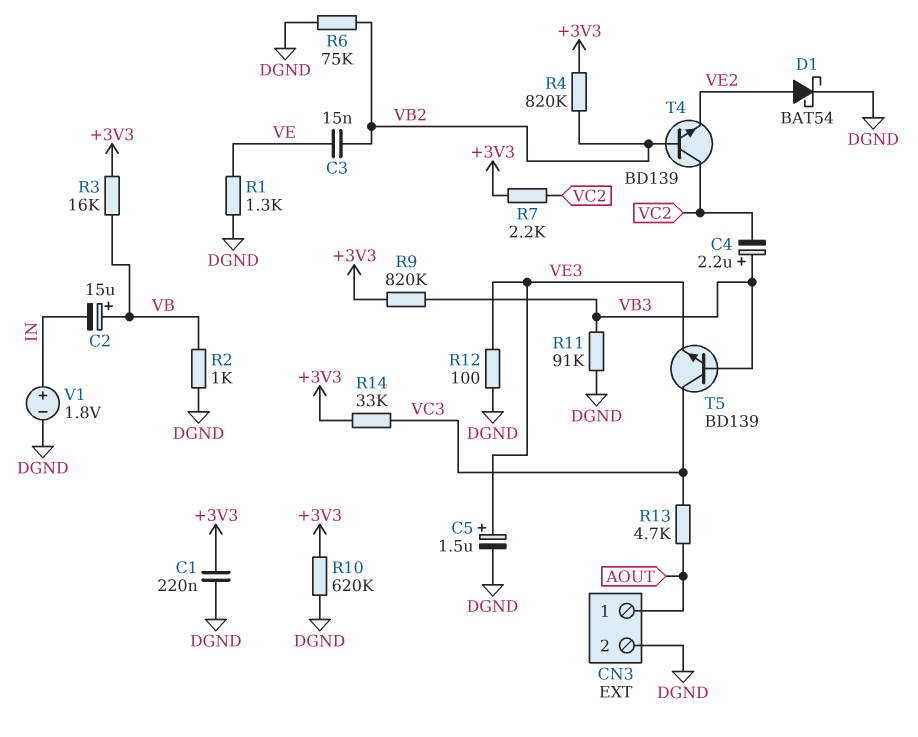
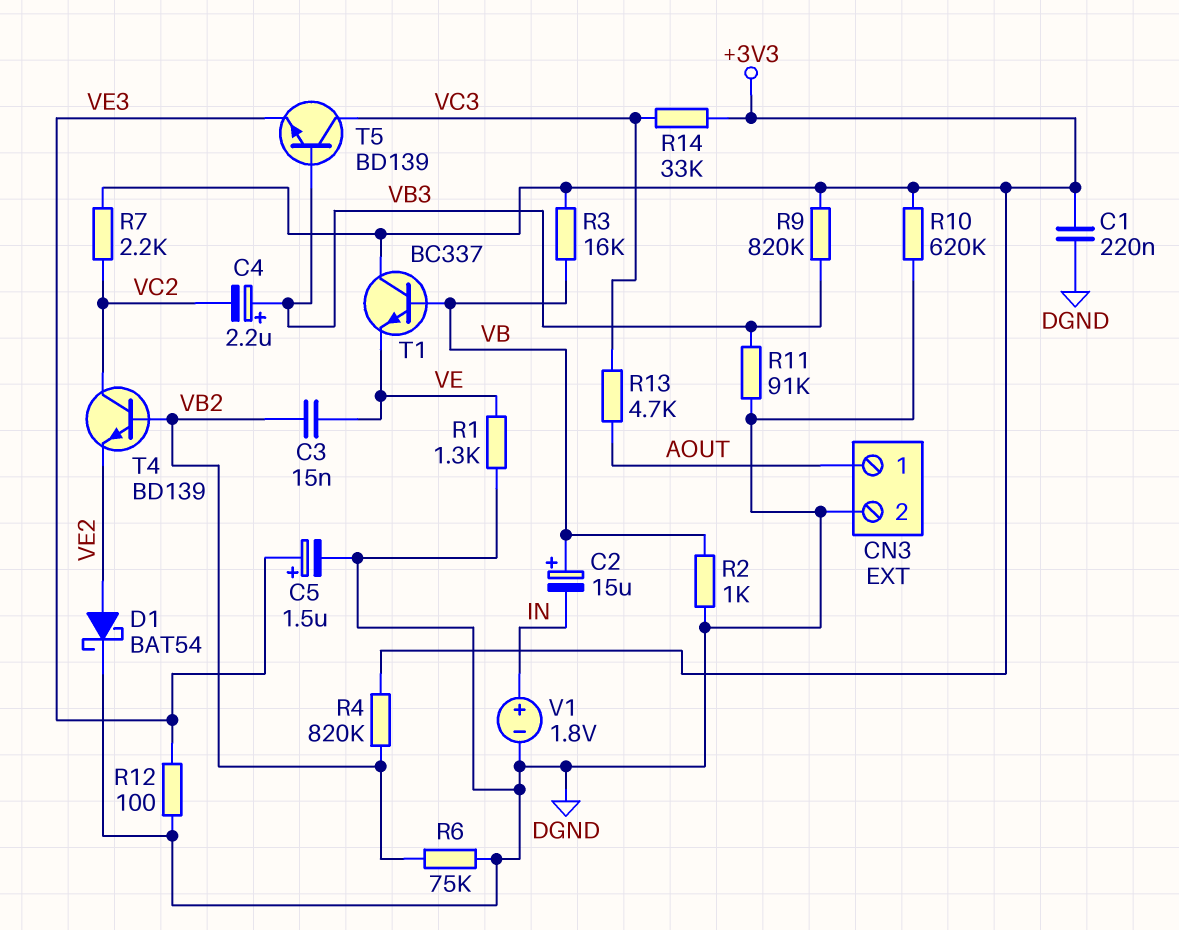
T1: none -> NPN BC337 (B VB, C +3V3, E VE)

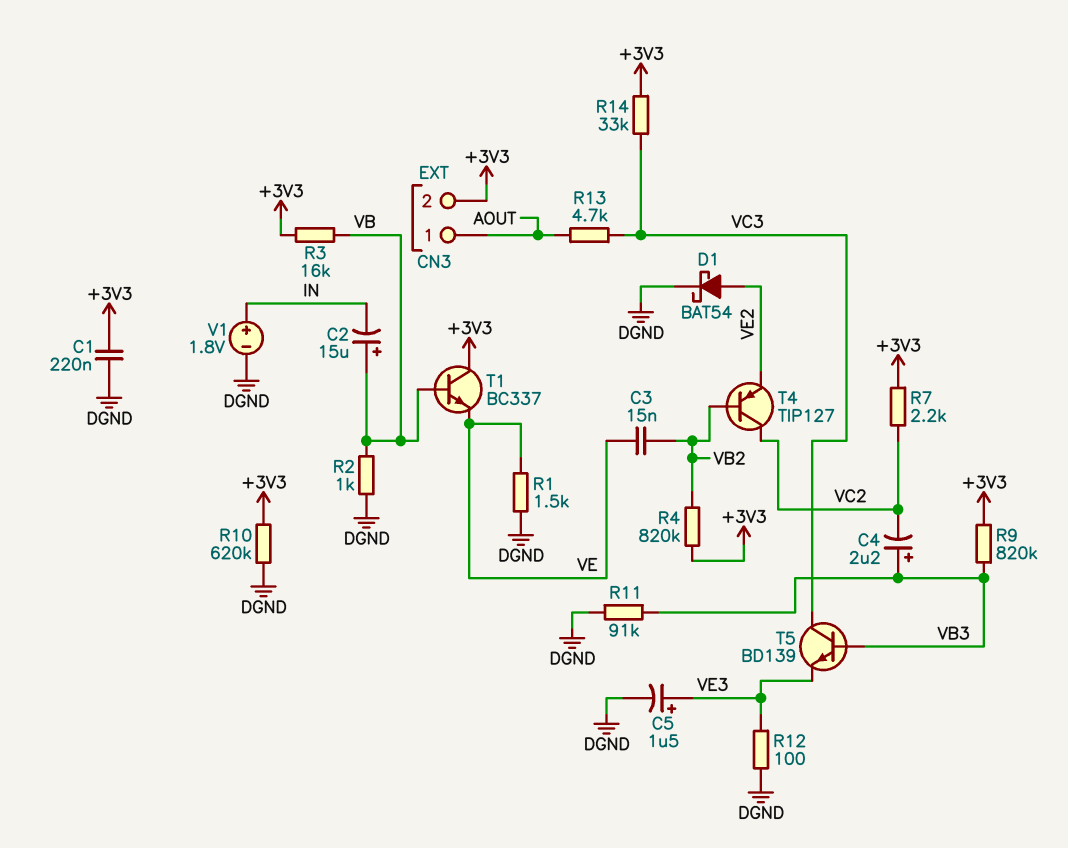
CN3 pin 2: DGND -> +3V3
R1: 1.3k (DGND, VE) -> 1.5k (DGND, VE)
R6: 75k (DGND, VB2) -> none
T4: NPN BD139 (B VB2, C VC2, E VE2) -> PNP TIP127 (B VB2, C VC2, E VE2)

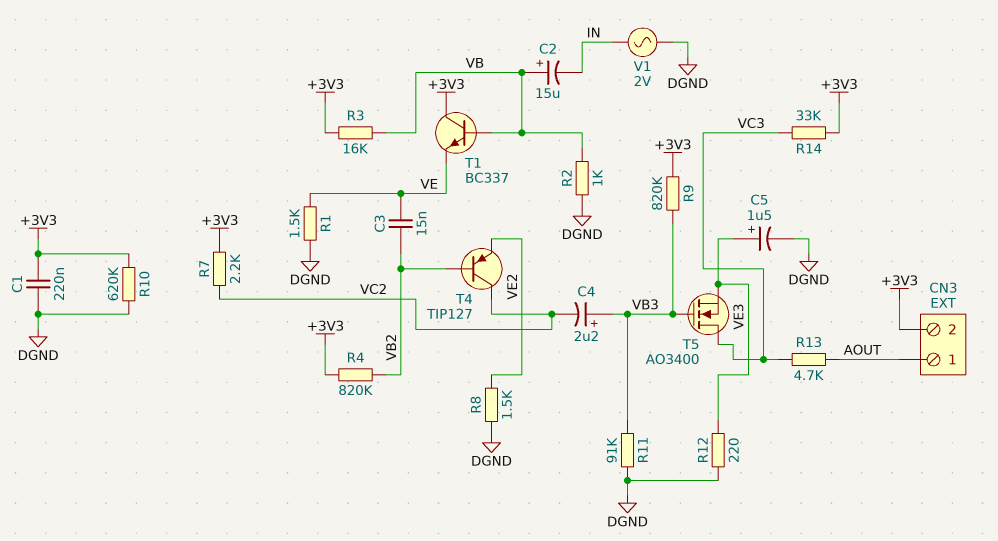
D1: schottky BAT54 (A VE2, K DGND) -> none
R8: none -> 1.5k (DGND, VE2)
R12: 100 (DGND, VE3) -> 220 (DGND, VE3)
T5: NPN BD139 (B VB3, C VC3, E VE3) -> NMOS AO3400 (G VB3, D VC3, S VE3)
V1: 1.8V (plus IN, minus DGND) -> AC 2V (DGND, IN)

